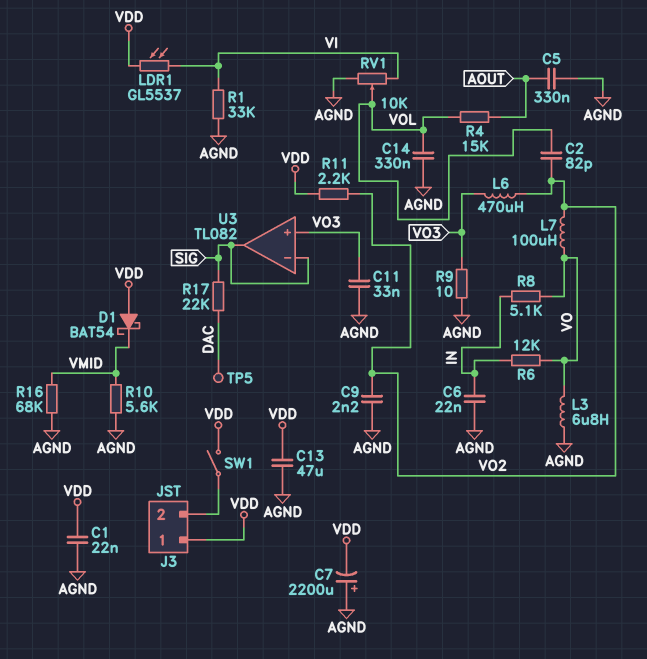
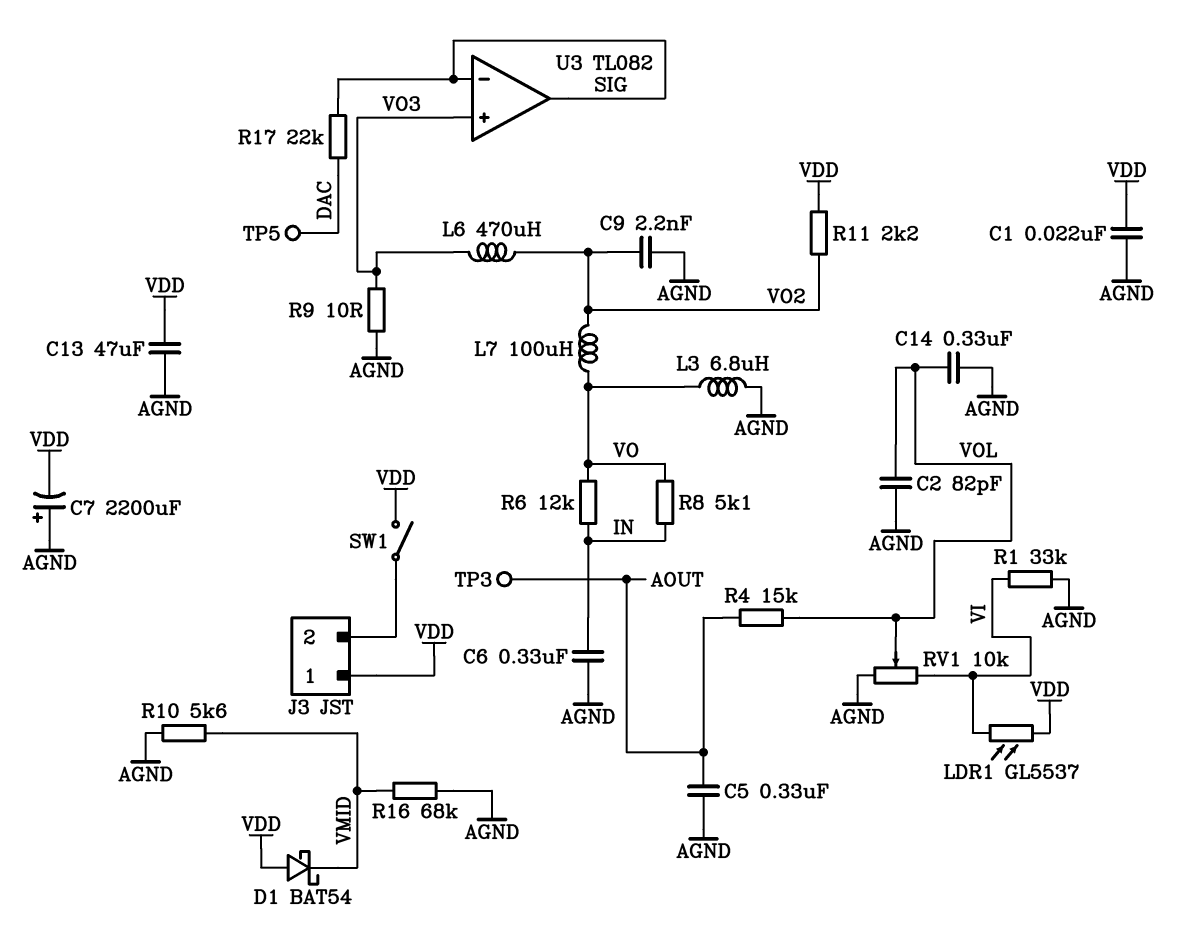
C2: 82pF (VO2, VOL) -> 82pF (AGND, VOL)
C6: 22nF (AGND, IN) -> 330nF (AGND, IN)
C11: 33nF (AGND, VO3) -> none
TP3: none -> test point (AOUT)

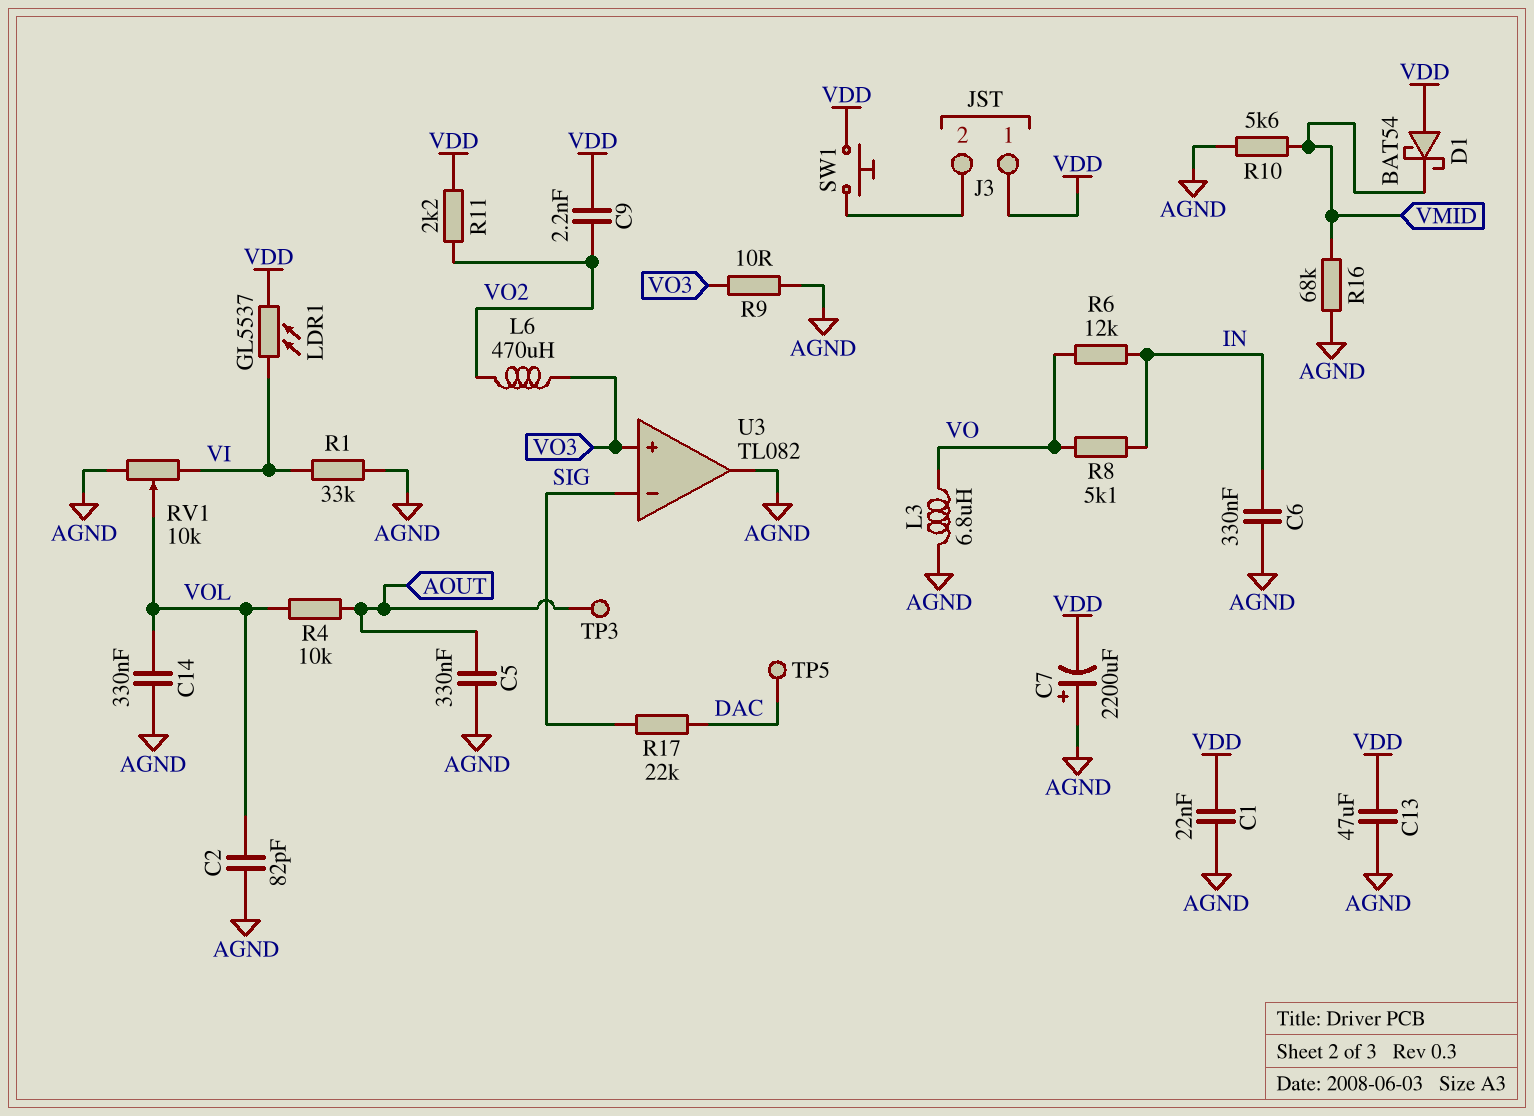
C9: 2.2nF (AGND, VO2) -> 2.2nF (VDD, VO2)
L7: 100uH (VO, VO2) -> none
R4: 15k (AOUT, VOL) -> 10k (AOUT, VOL)
SW1: switch (J3/2, VDD) -> button (J3/2, VDD)
U3 pin out: SIG -> AGND

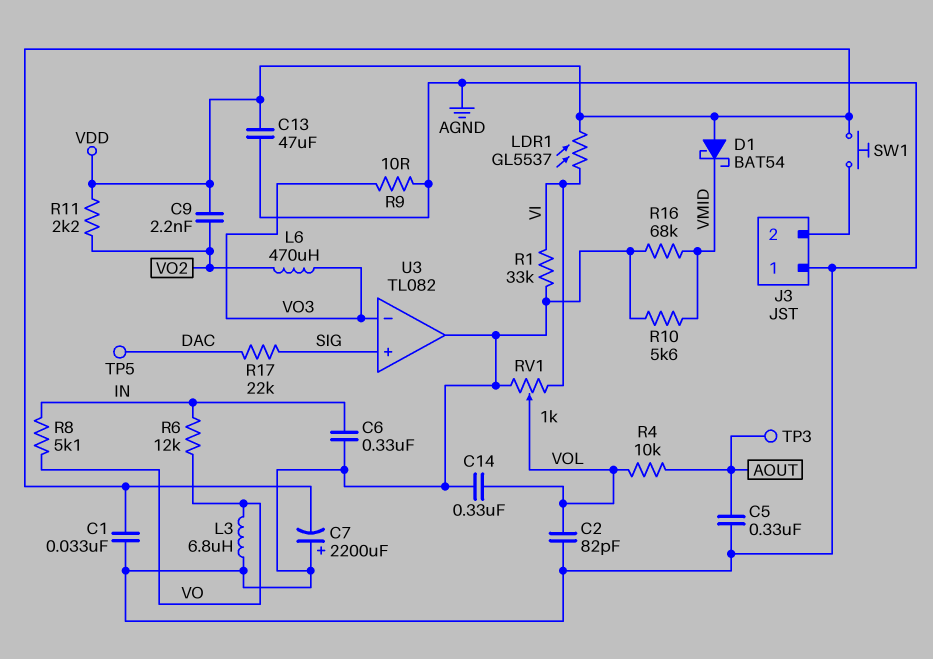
C1: 22nF (AGND, VDD) -> 33nF (AGND, VDD)
J3 pin 1: VDD -> AGND
RV1: 10k (AGND, VI, wiper VOL) -> 1k (AGND, VI, wiper VOL)
U3 pin in+: VO3 -> SIG
U3 pin in-: SIG -> VO3

